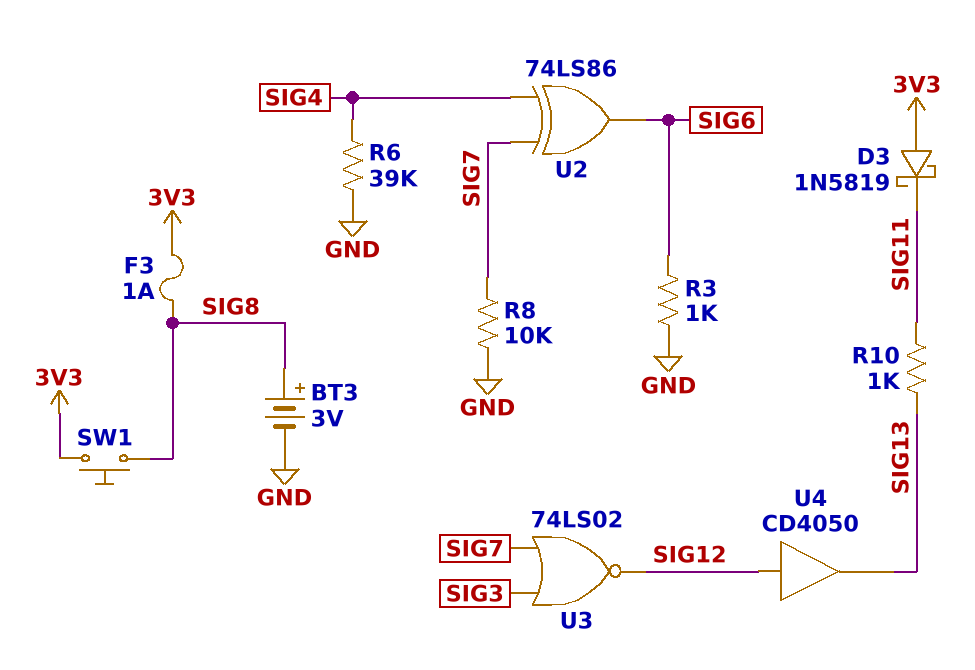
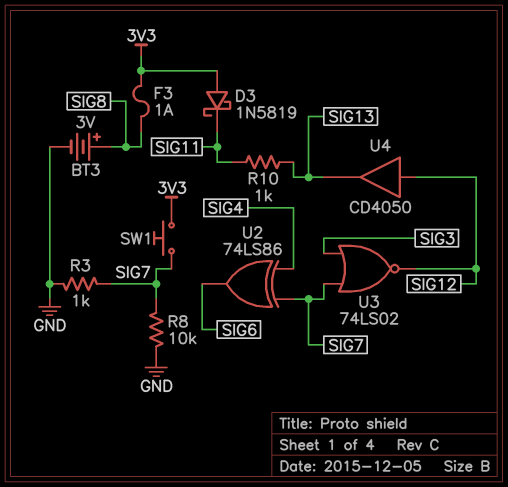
R3: 1k (GND, SIG6) -> 1k (GND, SIG7)
R6: 39k (GND, SIG4) -> none
SW1: button (3V3, SIG8) -> button (3V3, SIG7)

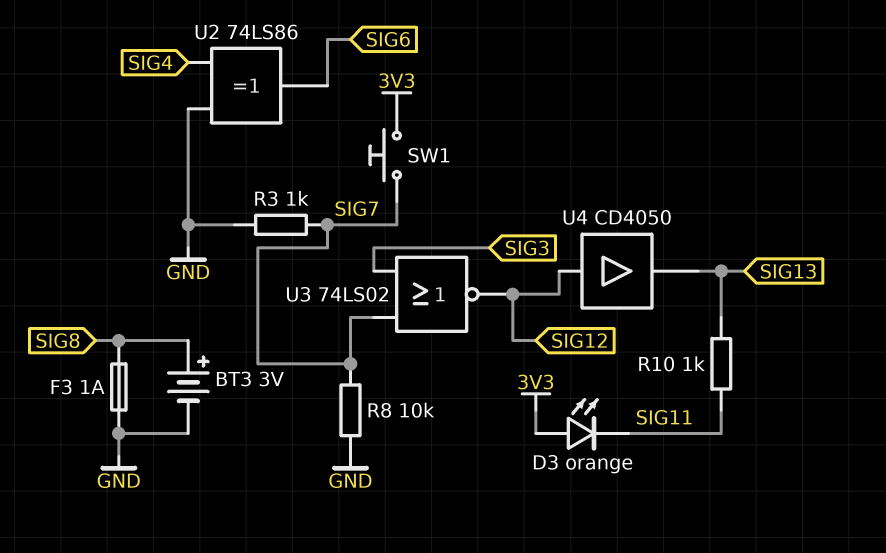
D3: schottky 1N5819 (A 3V3, K SIG11) -> LED orange (A 3V3, K SIG11)
F3: 1A (3V3, SIG8) -> 1A (GND, SIG8)
U2: XOR 74LS86 (in SIG4, in SIG7, out SIG6) -> XOR 74LS86 (in GND, in SIG4, out SIG6)

